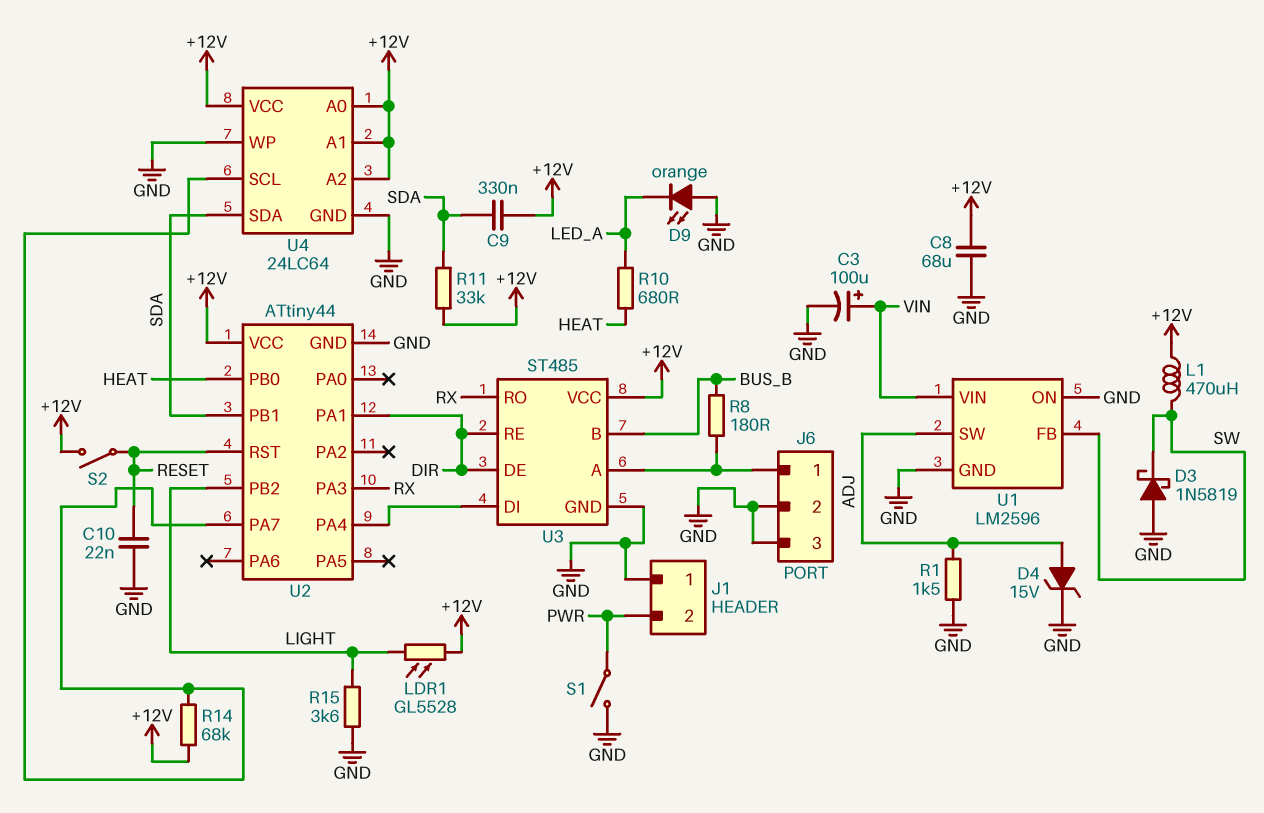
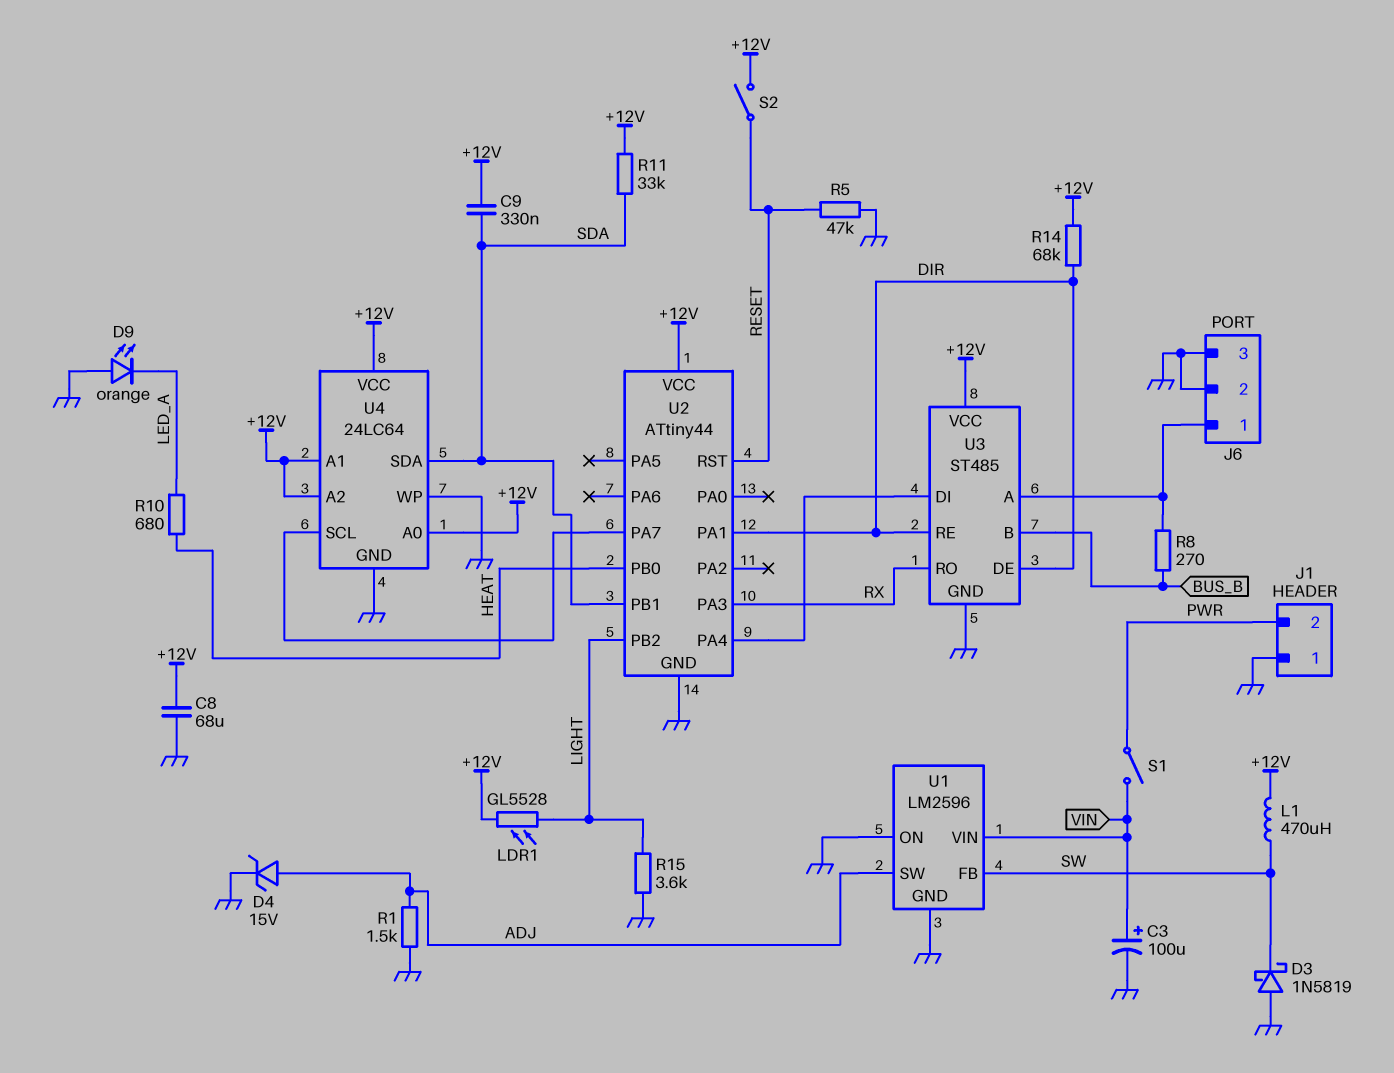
C10: 22nF (GND, RESET) -> none
R5: none -> 47k (GND, RESET)
R8: 180 (BUS_B, J6/1) -> 270 (BUS_B, J6/1)
R14: 68k (+12V, U2/PA7) -> 68k (+12V, DIR)
S1: switch (GND, PWR) -> switch (PWR, VIN)

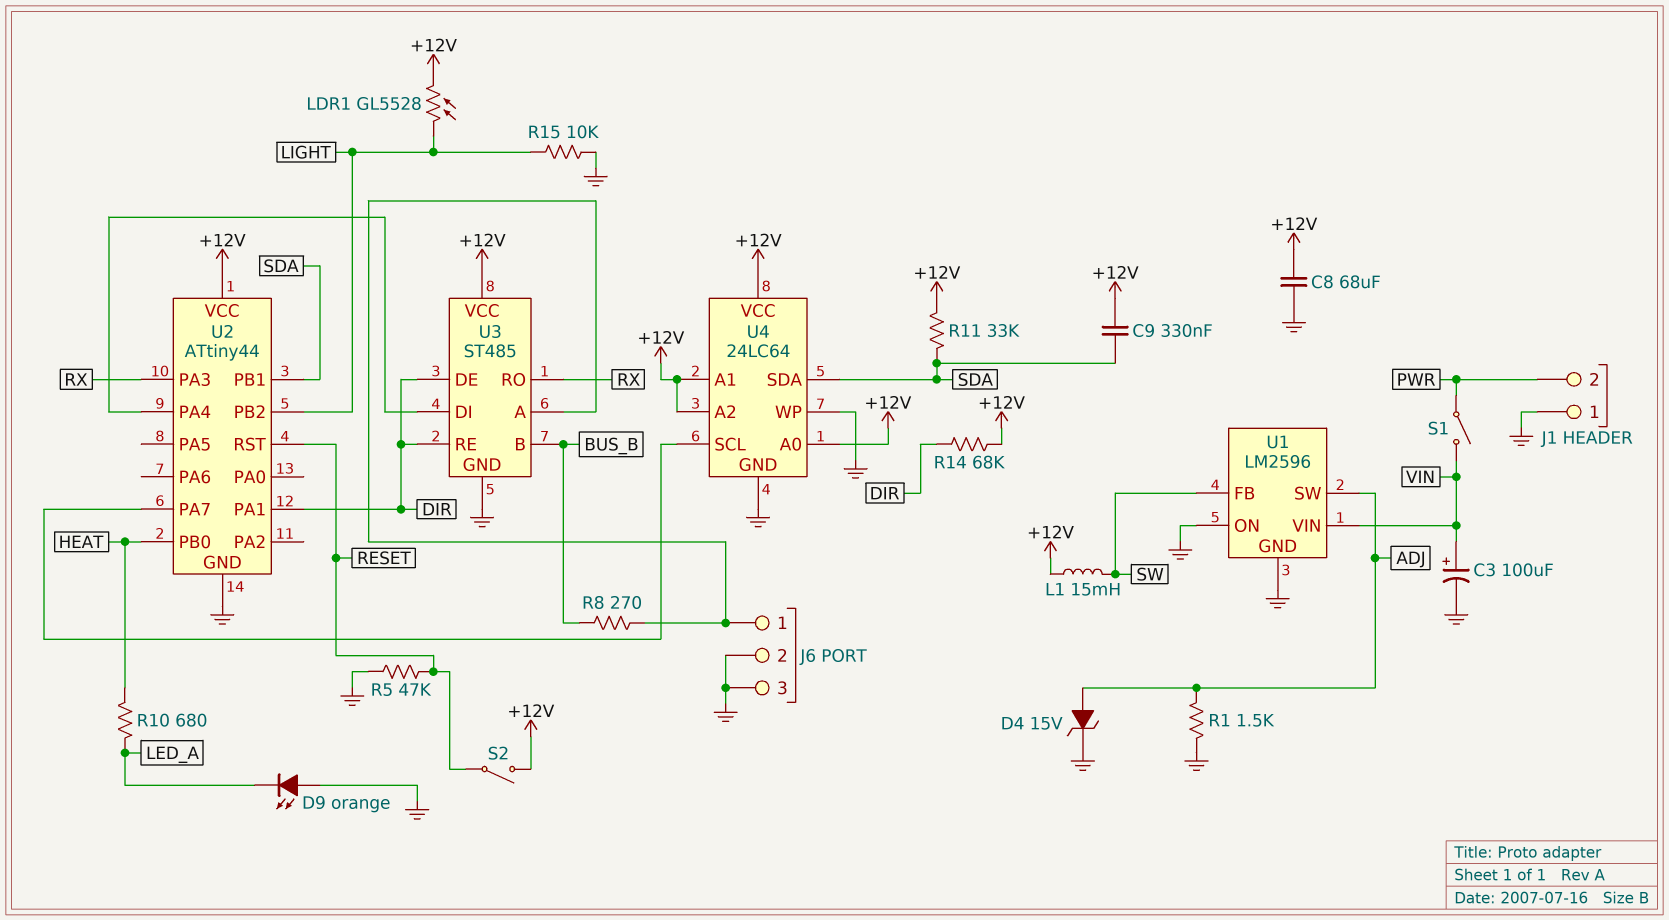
D3: schottky 1N5819 (A GND, K SW) -> none
L1: 470uH (+12V, SW) -> 15mH (+12V, SW)
R15: 3.6k (GND, LIGHT) -> 10k (GND, LIGHT)

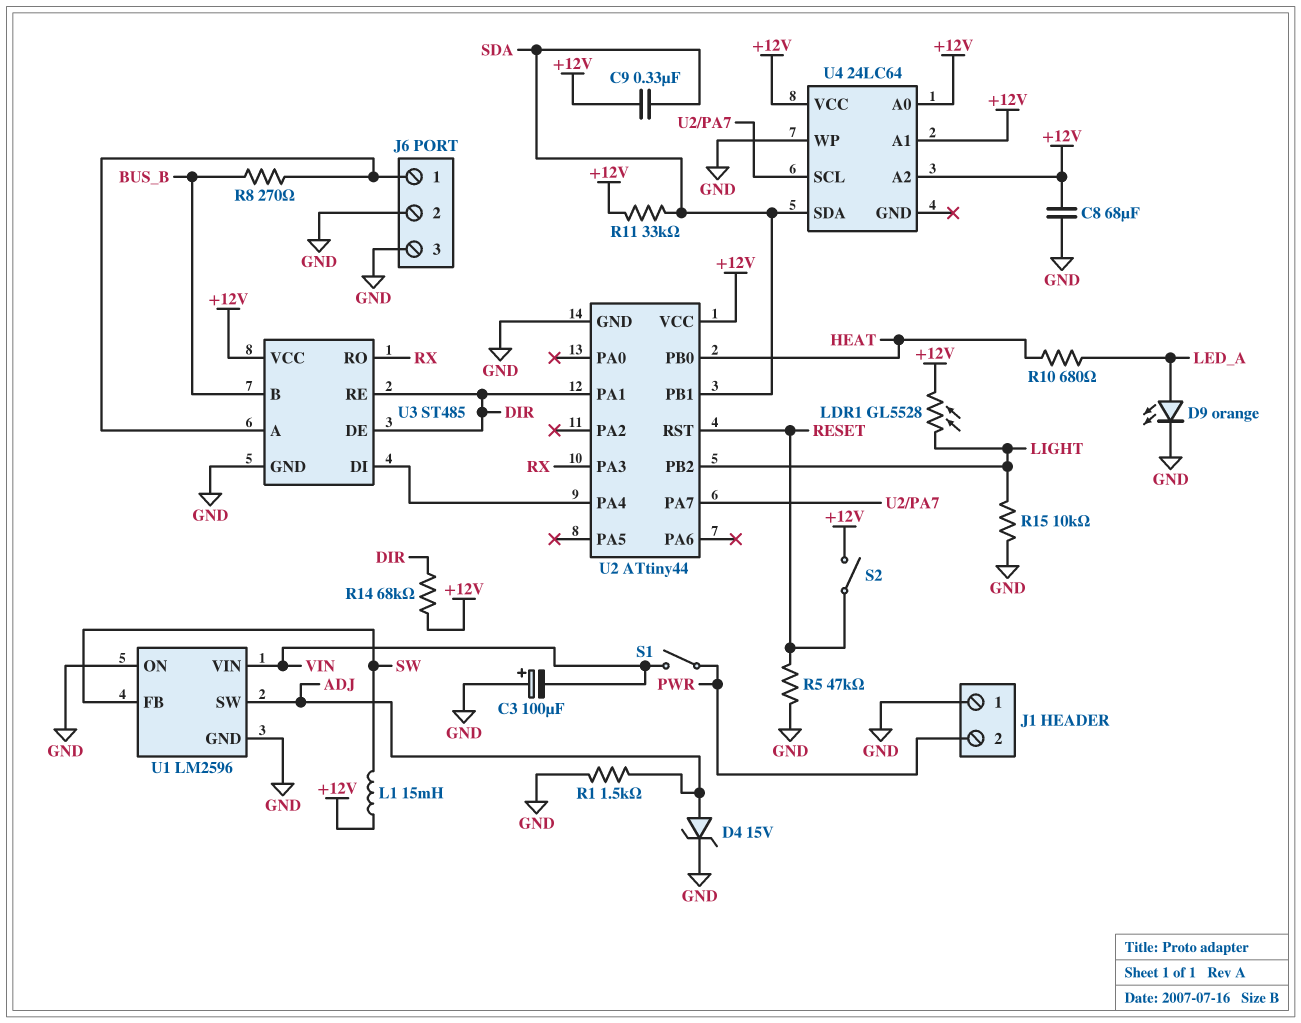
C3: 100uF (plus VIN, minus GND) -> 100uF (plus GND, minus VIN)
D9: LED orange (A GND, K LED_A) -> LED orange (A LED_A, K GND)
U4 pin GND: GND -> none

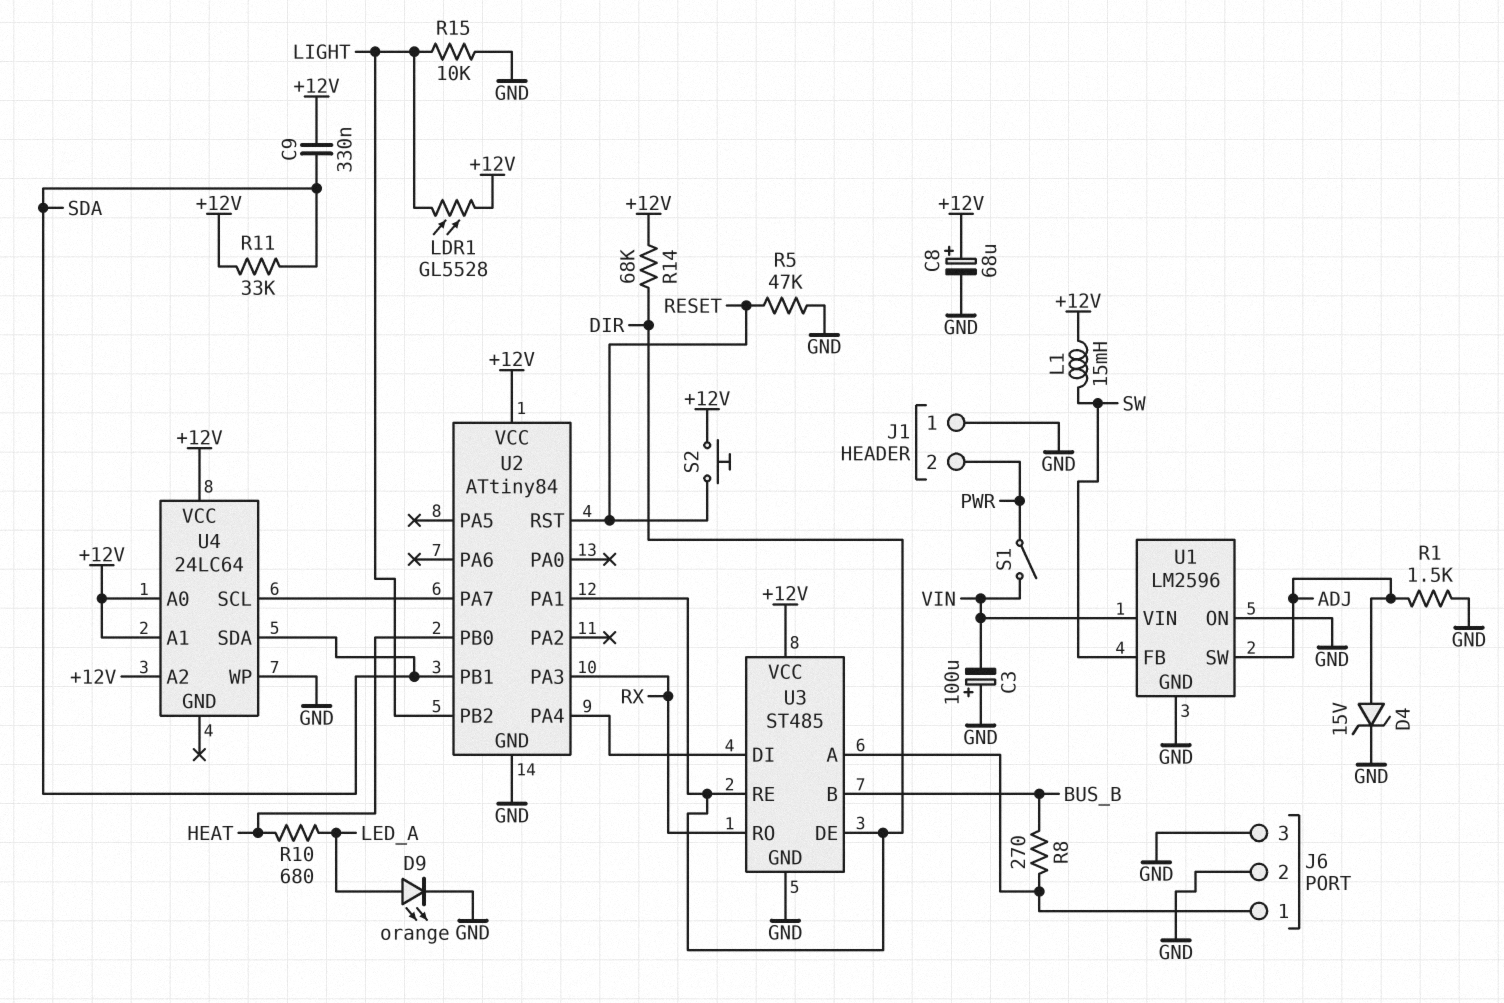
C8: 68uF (+12V, GND) -> 68uF (plus +12V, minus GND)
S2: switch (+12V, RESET) -> button (+12V, RESET)
U2: ATtiny44 -> ATtiny84

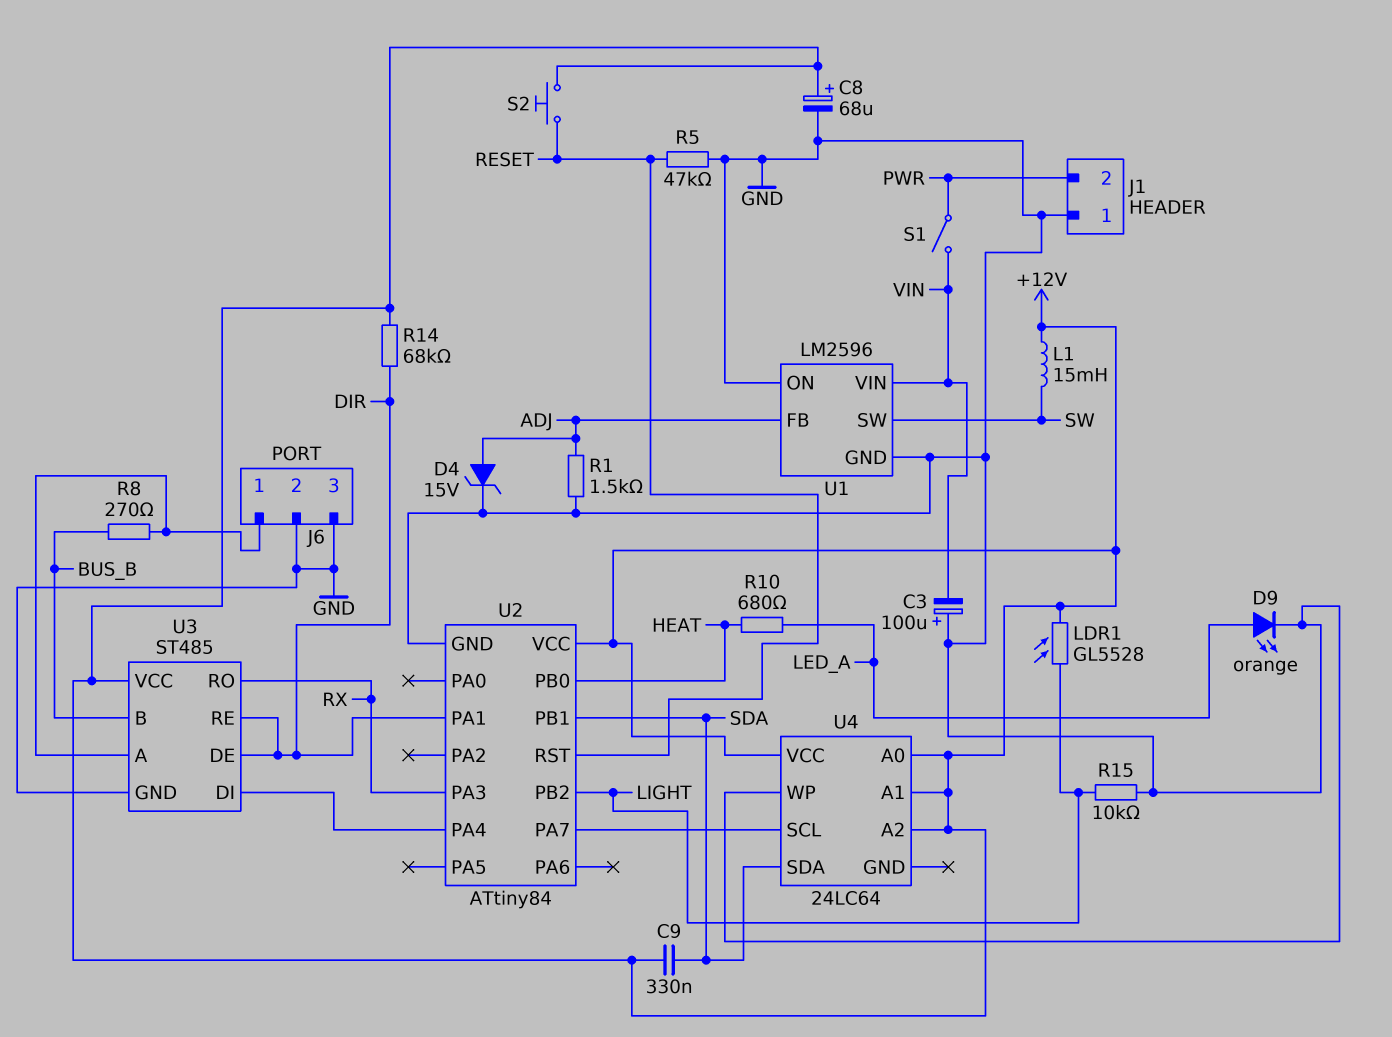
R11: 33k (+12V, SDA) -> none
U1 pin FB: SW -> ADJ
U1 pin SW: ADJ -> SW

